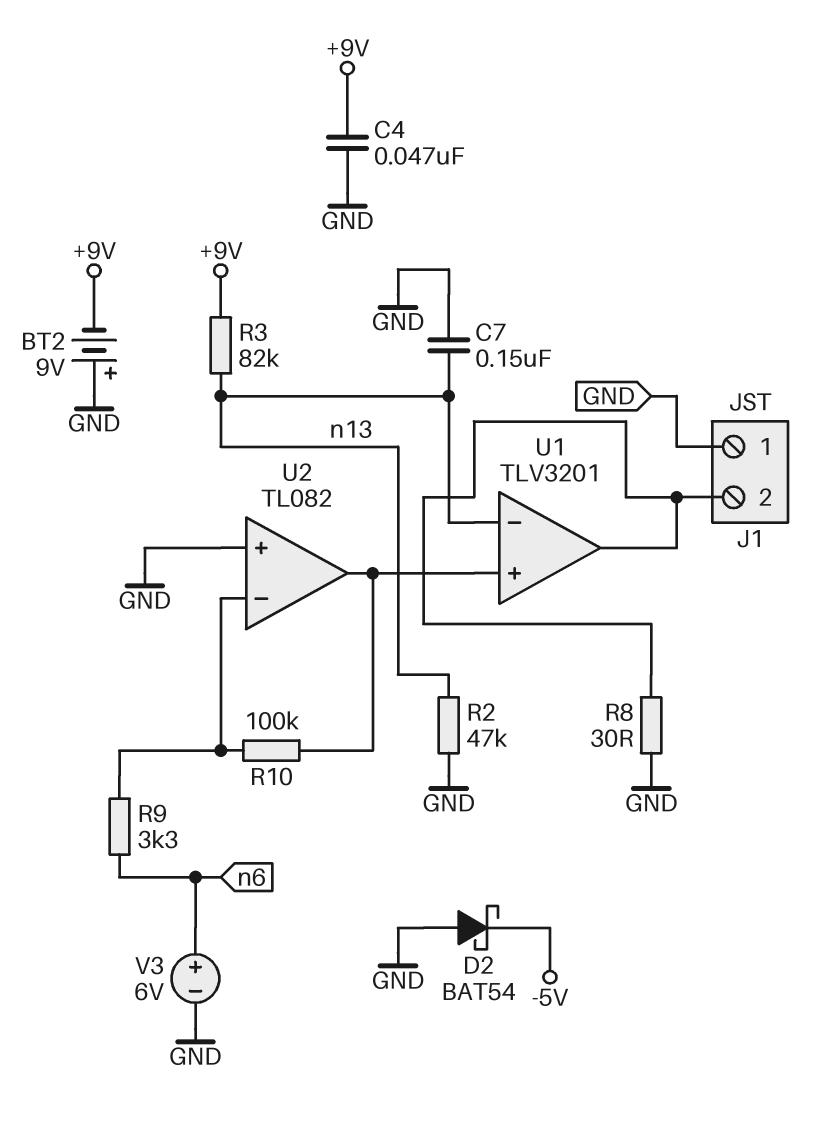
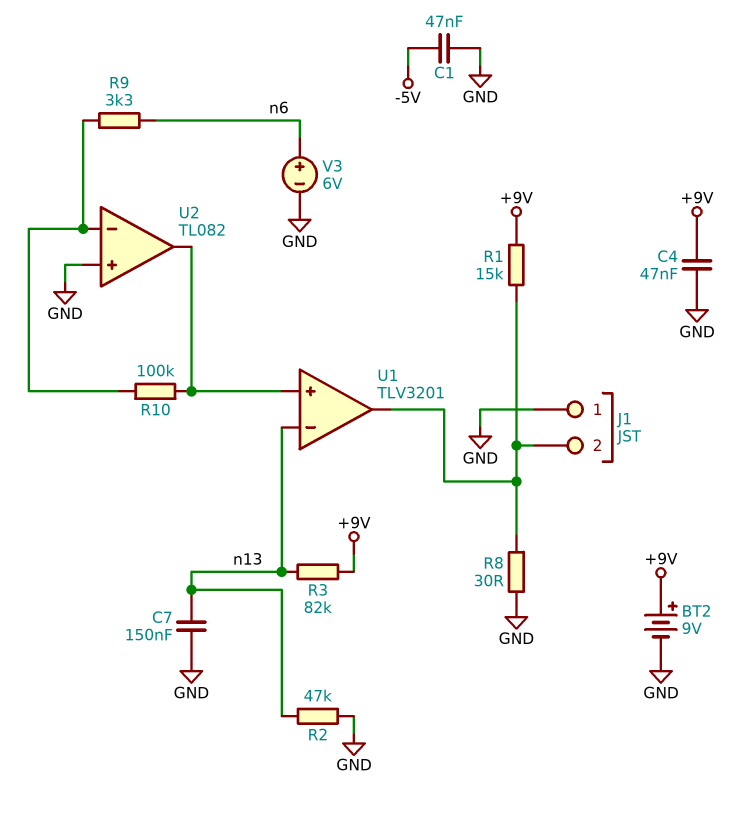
BT2: 9V (plus GND, minus +9V) -> 9V (plus +9V, minus GND)
C1: none -> 47nF (-5V, GND)
D2: schottky BAT54 (A GND, K -5V) -> none
R1: none -> 15k (+9V, J1/2)

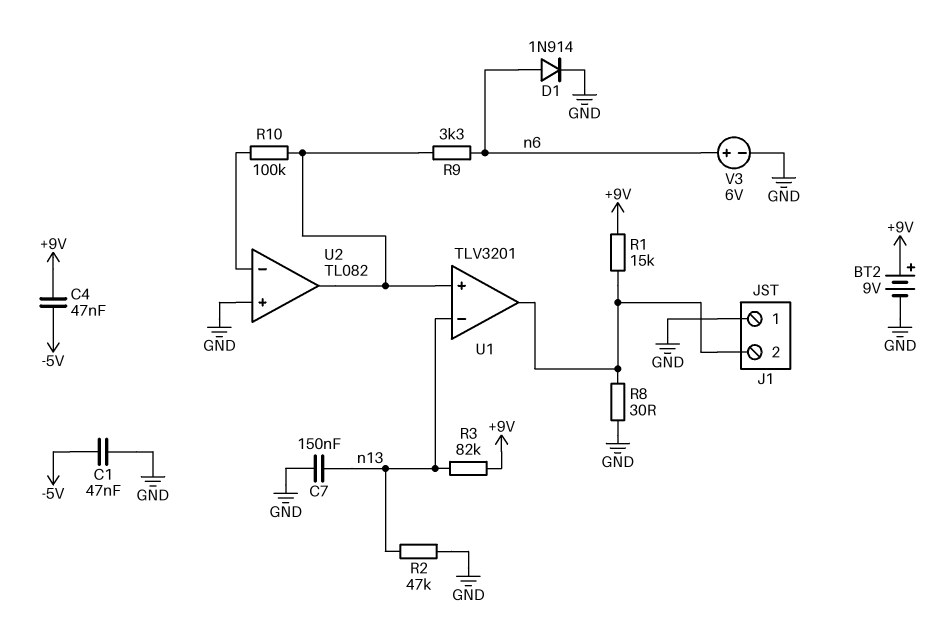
C4: 47nF (+9V, GND) -> 47nF (+9V, -5V)
D1: none -> diode 1N914 (A n6, K GND)
R9: 3.3k (U2/in-, n6) -> 3.3k (U1/in+, n6)

